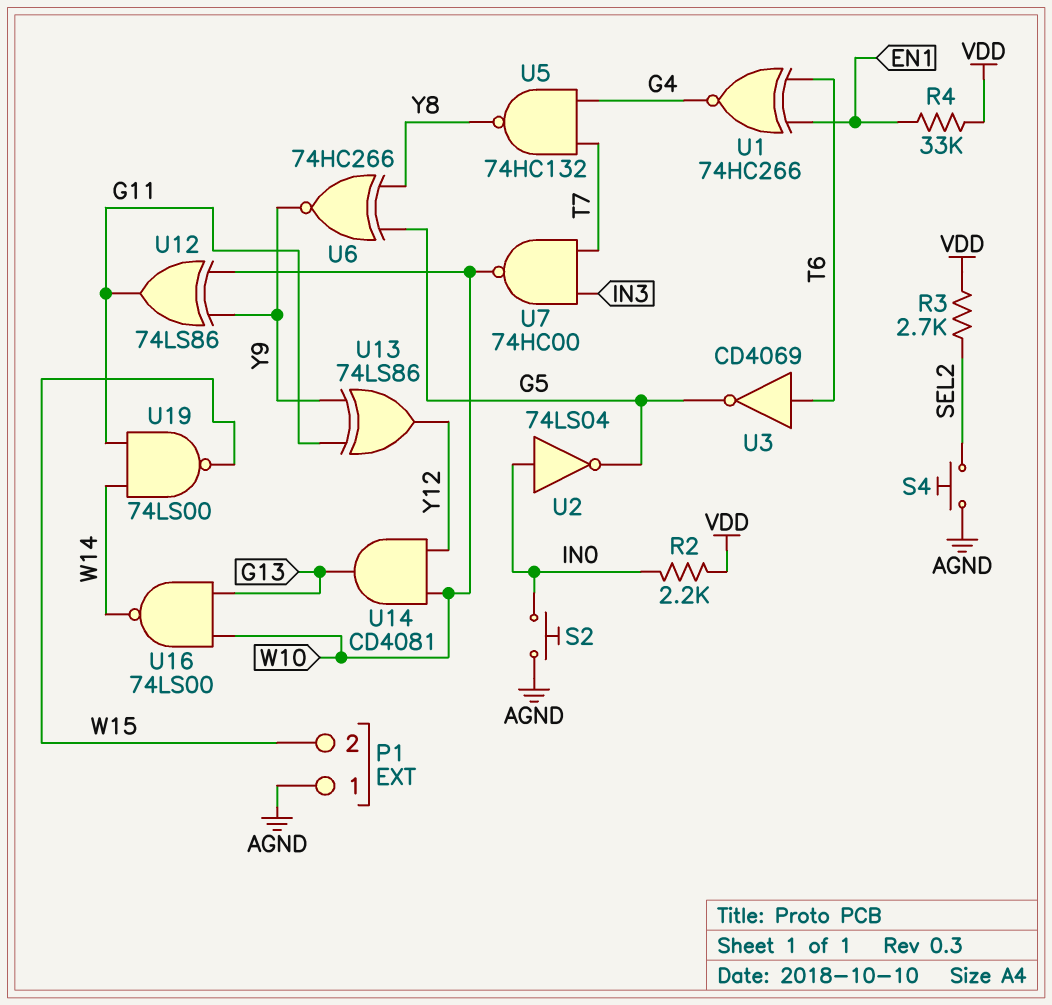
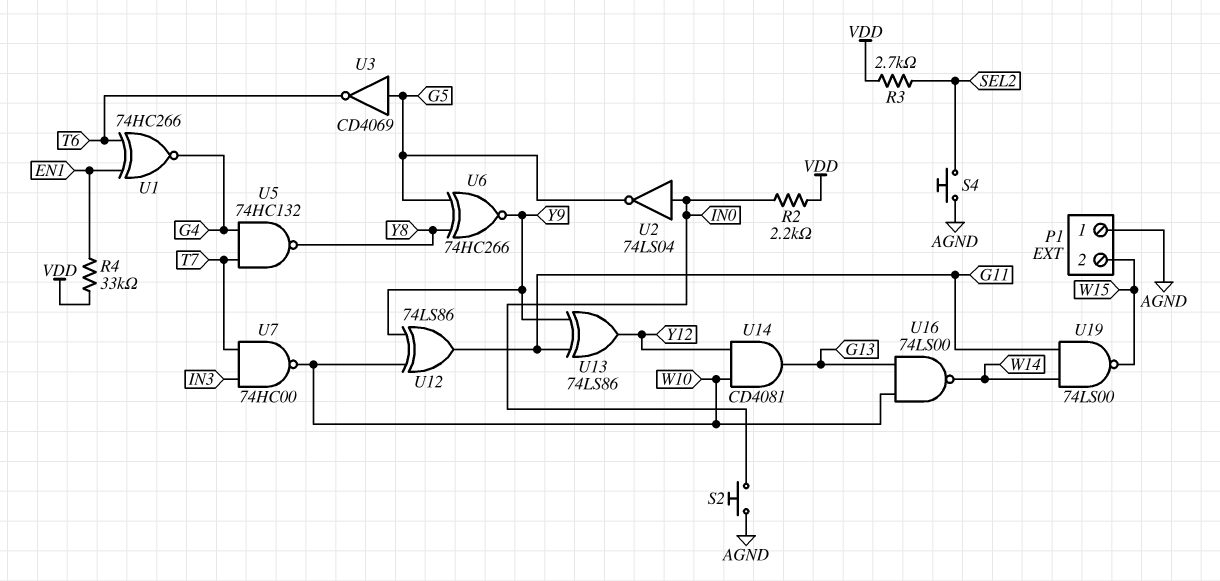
U3: NOT CD4069 (in T6, out G5) -> NOT CD4069 (in G5, out T6)

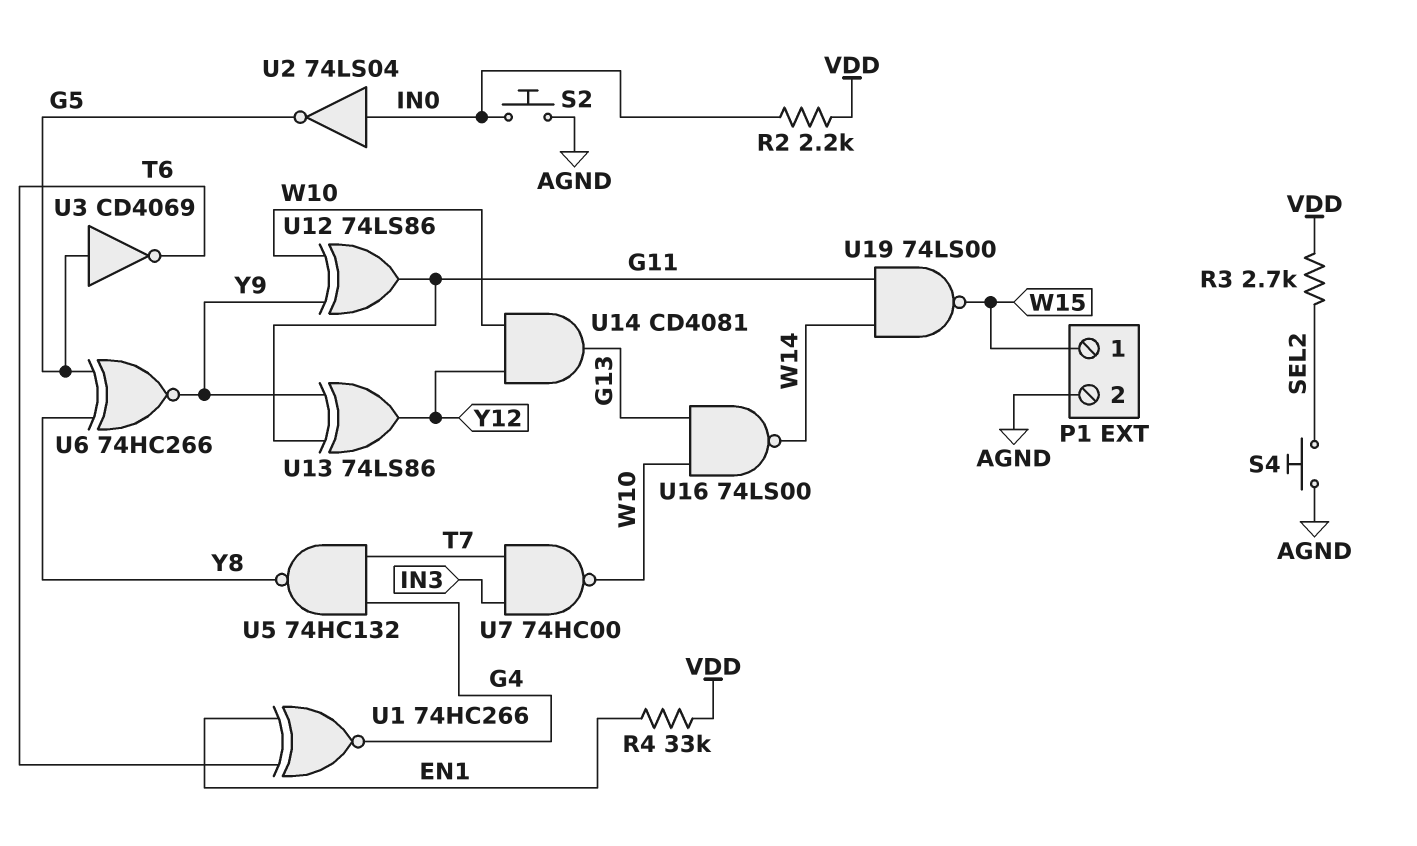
P1 pin 1: AGND -> W15
P1 pin 2: W15 -> AGND

